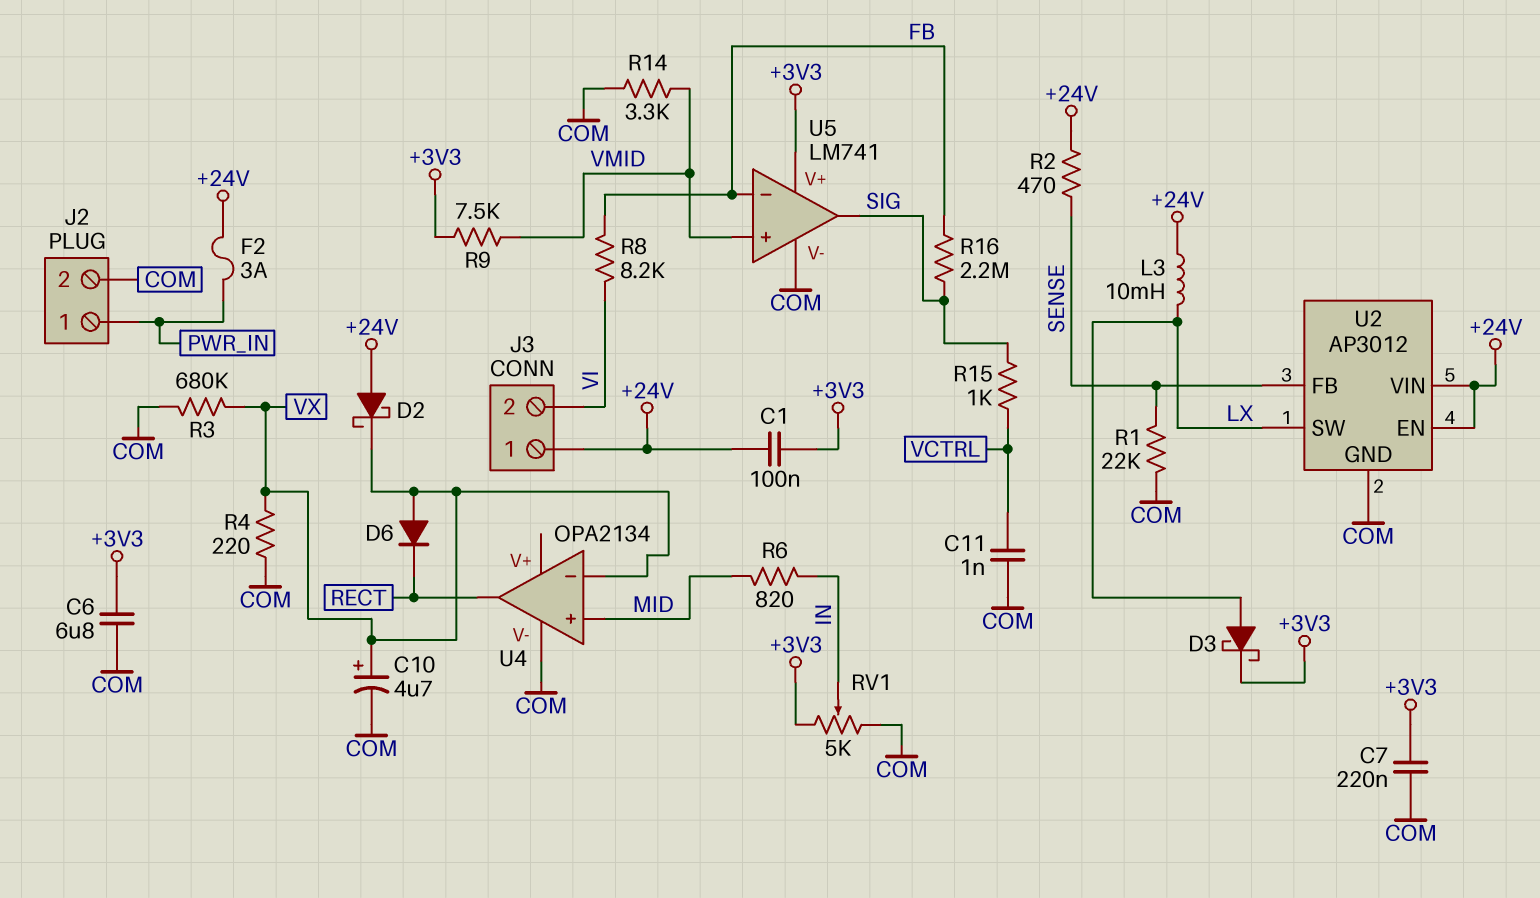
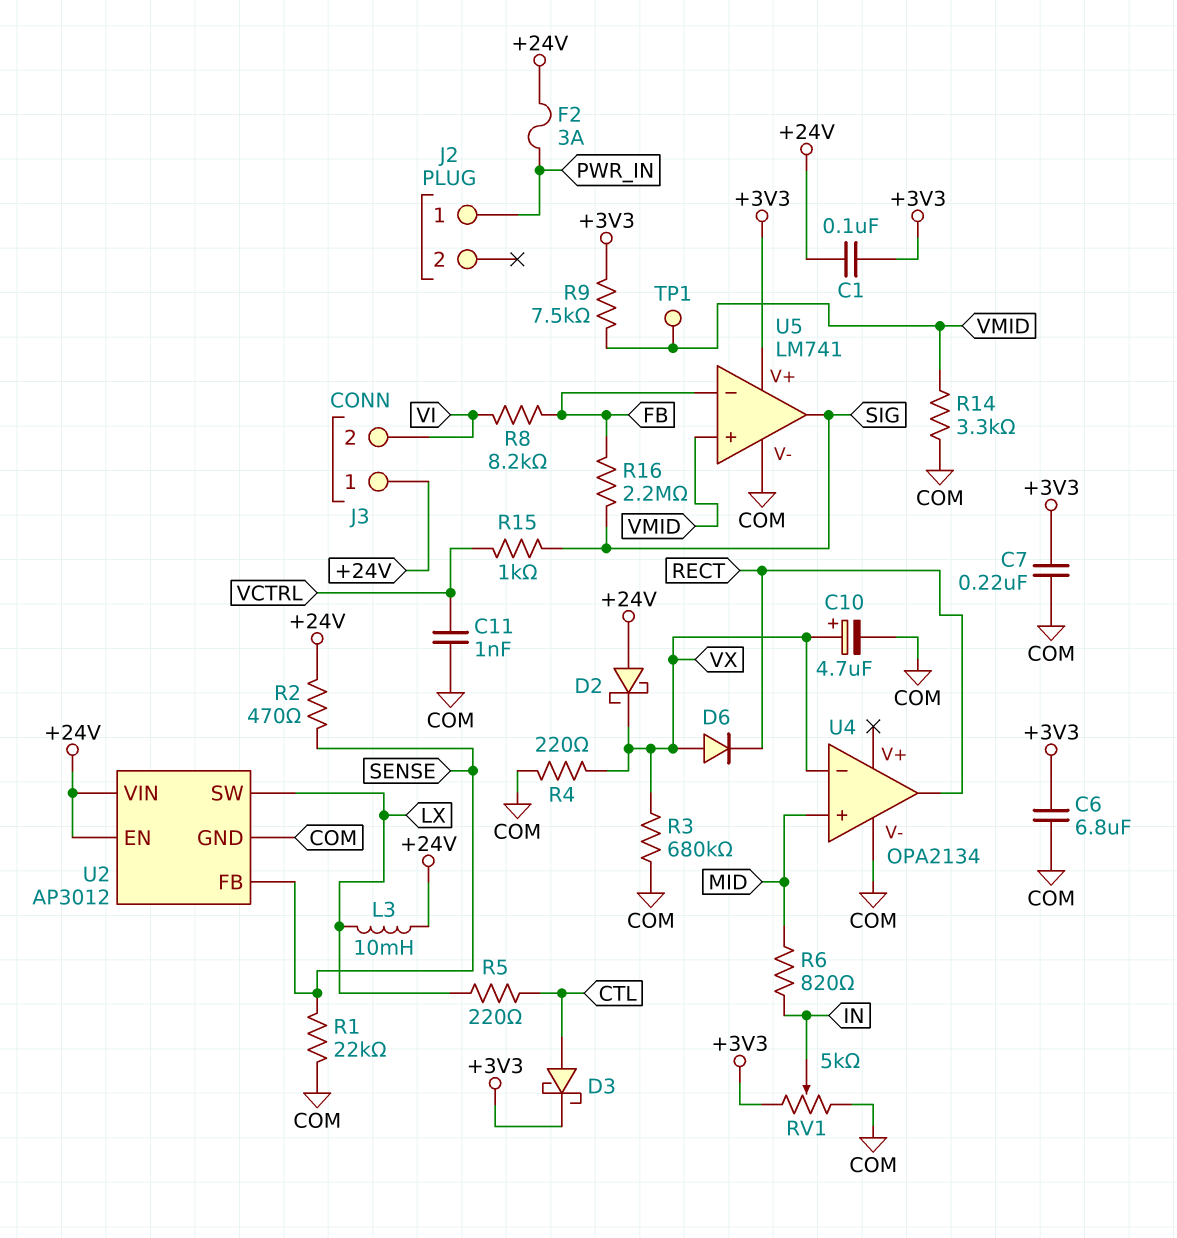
D3: schottky (A LX, K +3V3) -> schottky (A CTL, K +3V3)
J2 pin 2: COM -> none
R5: none -> 220 (CTL, LX)
TP1: none -> test point (VMID)

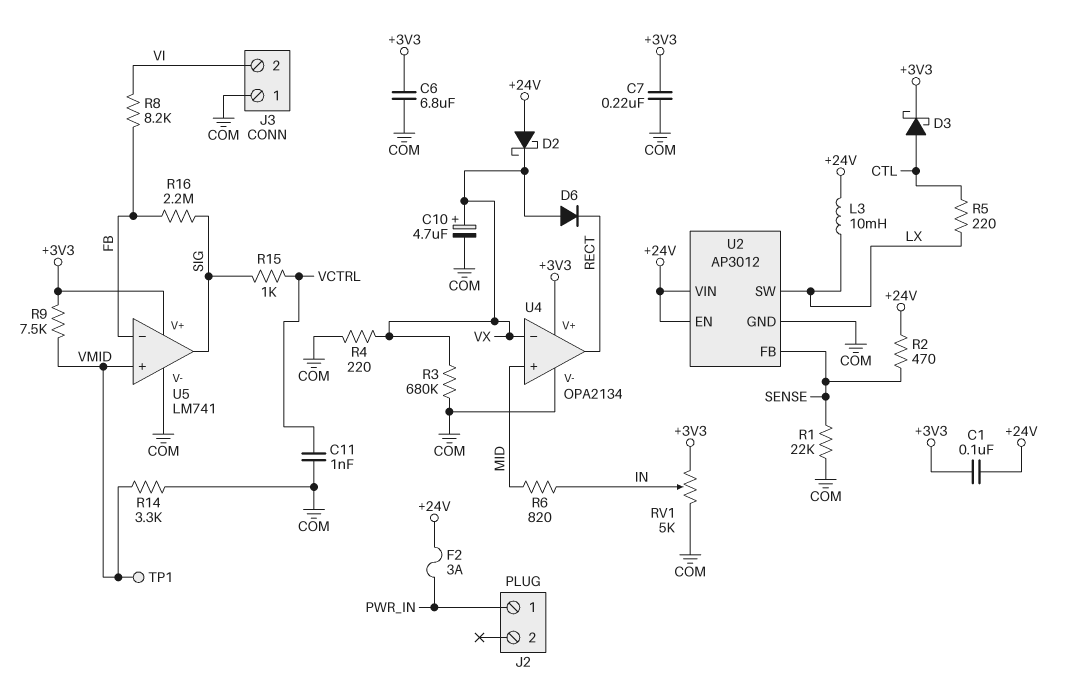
J3 pin 1: +24V -> COM
U4 pin V+: none -> +3V3

